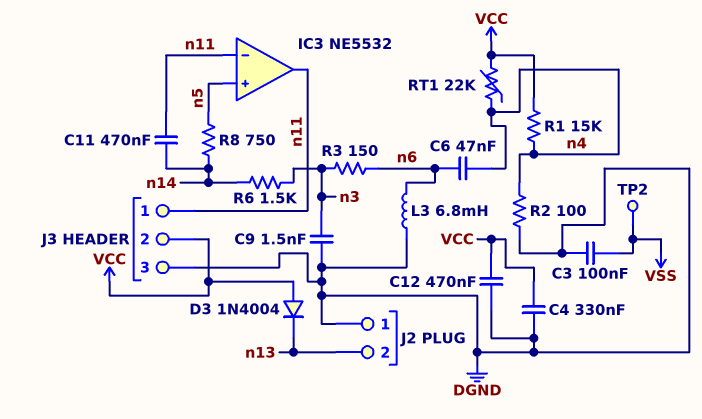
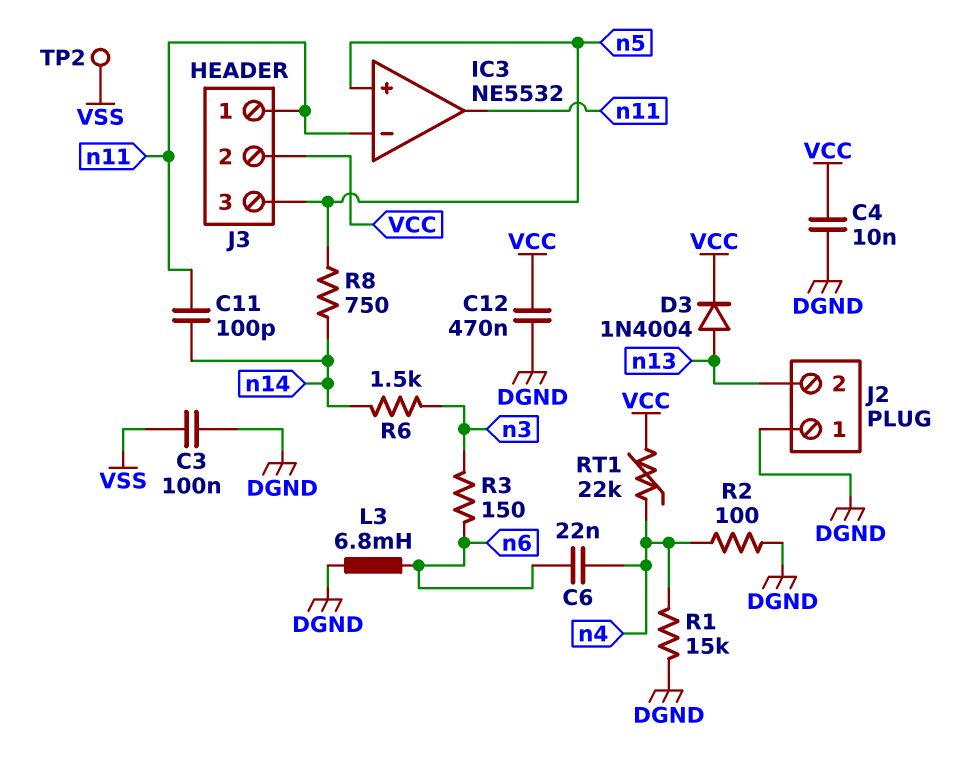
C4: 330nF (DGND, VCC) -> 10nF (DGND, VCC)
C6: 47nF (n4, n6) -> 22nF (n4, n6)
C9: 1.5nF (DGND, n3) -> none
C11: 470nF (n11, n14) -> 100pF (n11, n14)
D3: diode 1N4004 (A VCC, K n13) -> diode 1N4004 (A n13, K VCC)
J3 pin 3: DGND -> n5
R1: 15k (VCC, n4) -> 15k (DGND, n4)

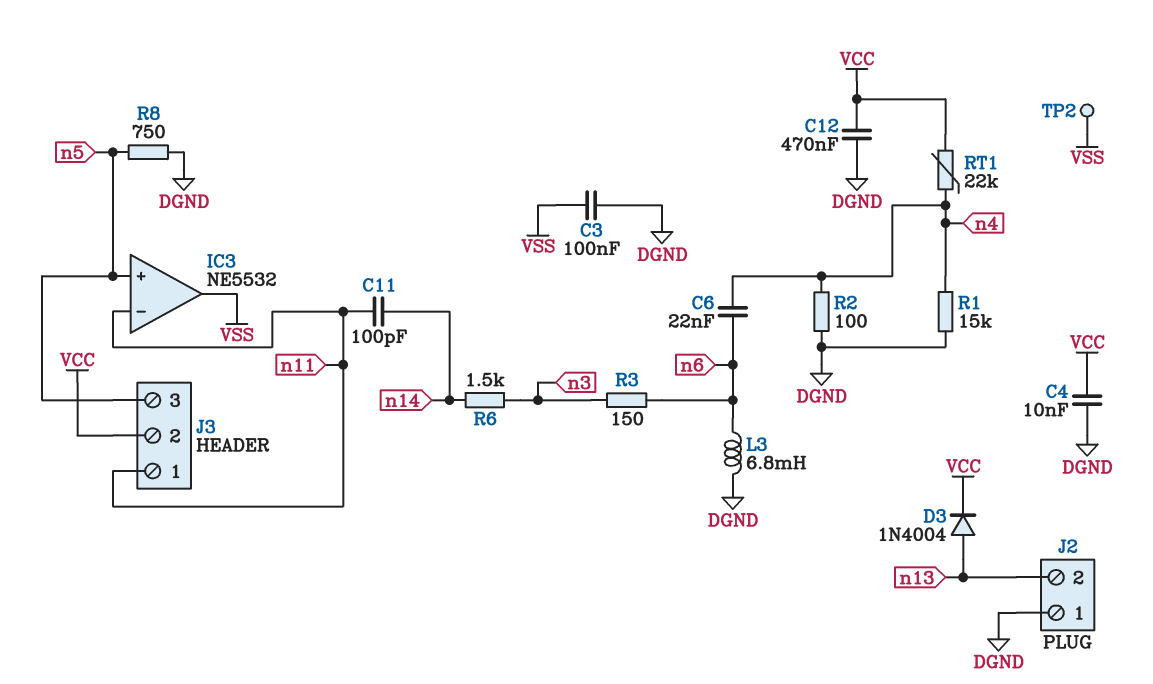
IC3 pin out: n11 -> VSS
R8: 750 (n5, n14) -> 750 (DGND, n5)

